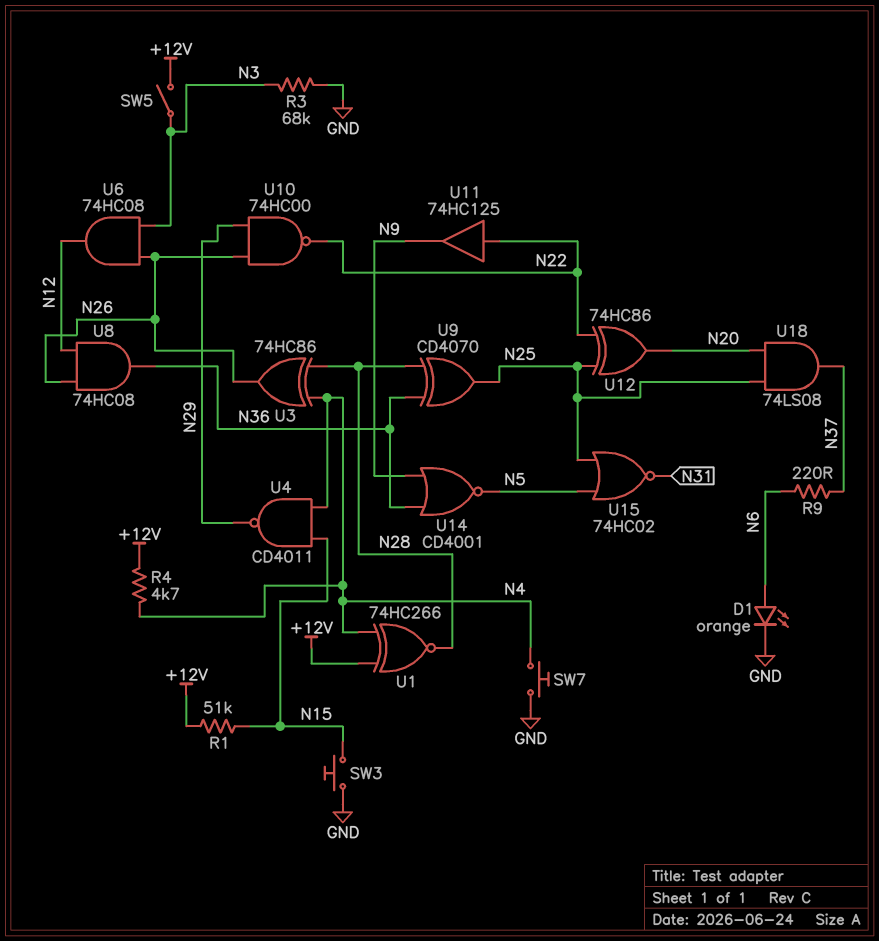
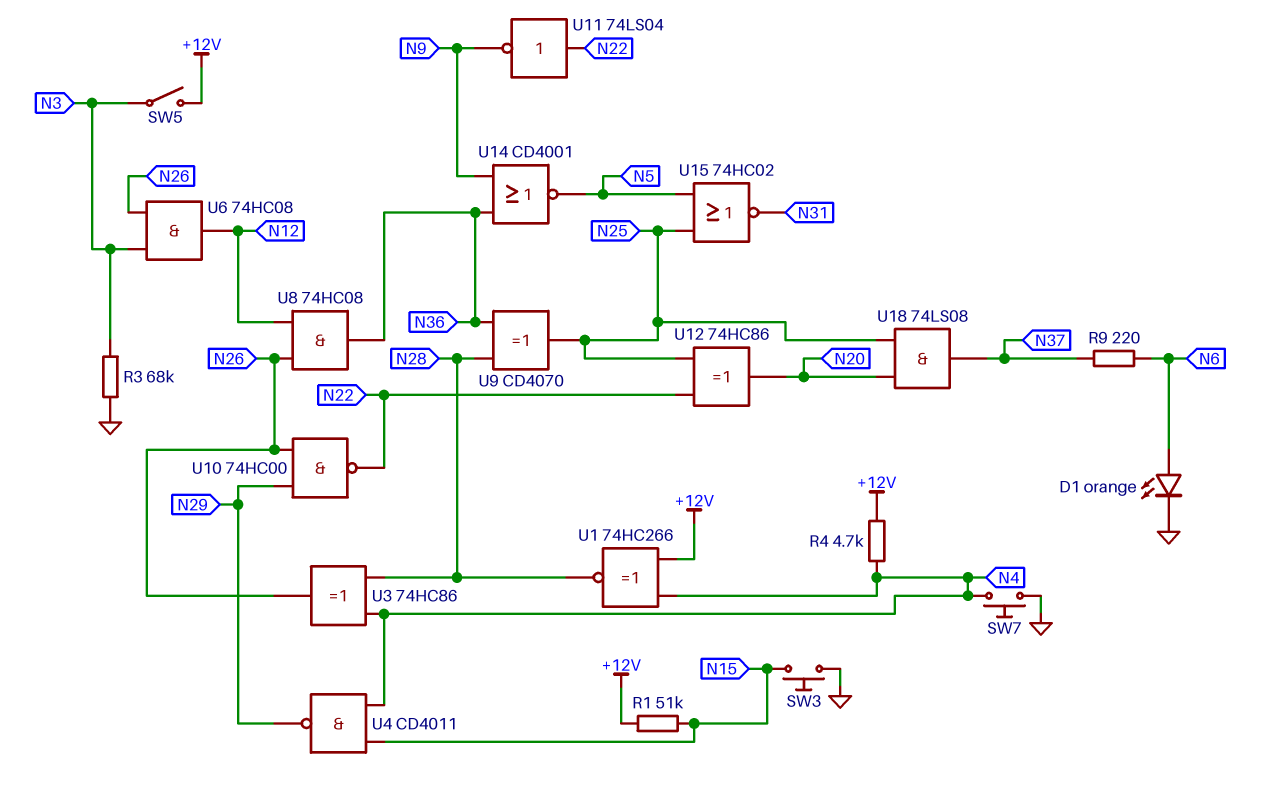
U11: buffer 74HC125 (in N22, out N9) -> NOT 74LS04 (in N22, out N9)

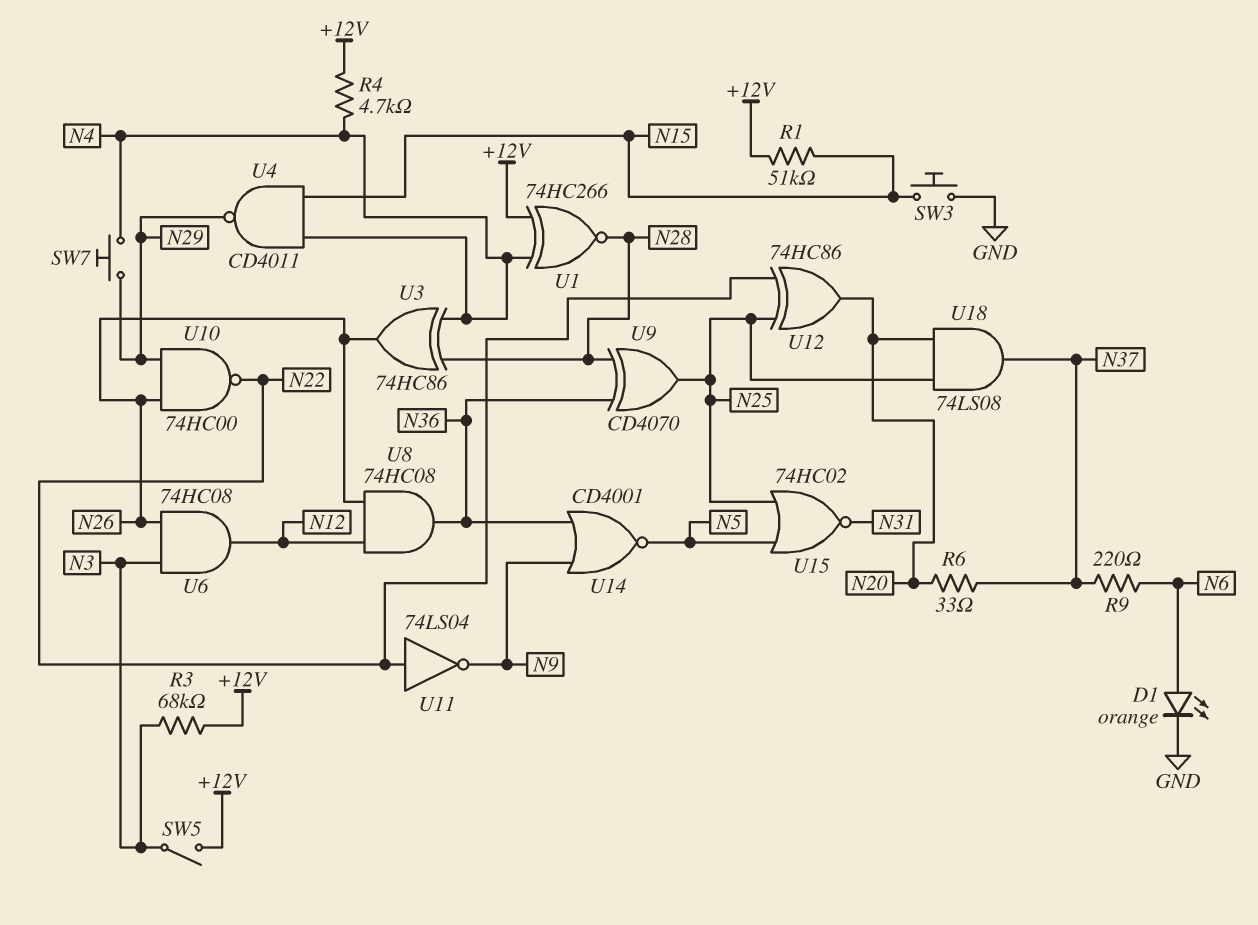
R3: 68k (GND, N3) -> 68k (+12V, N3)
R6: none -> 33 (N20, N37)
SW7: button (GND, N4) -> button (N4, N29)

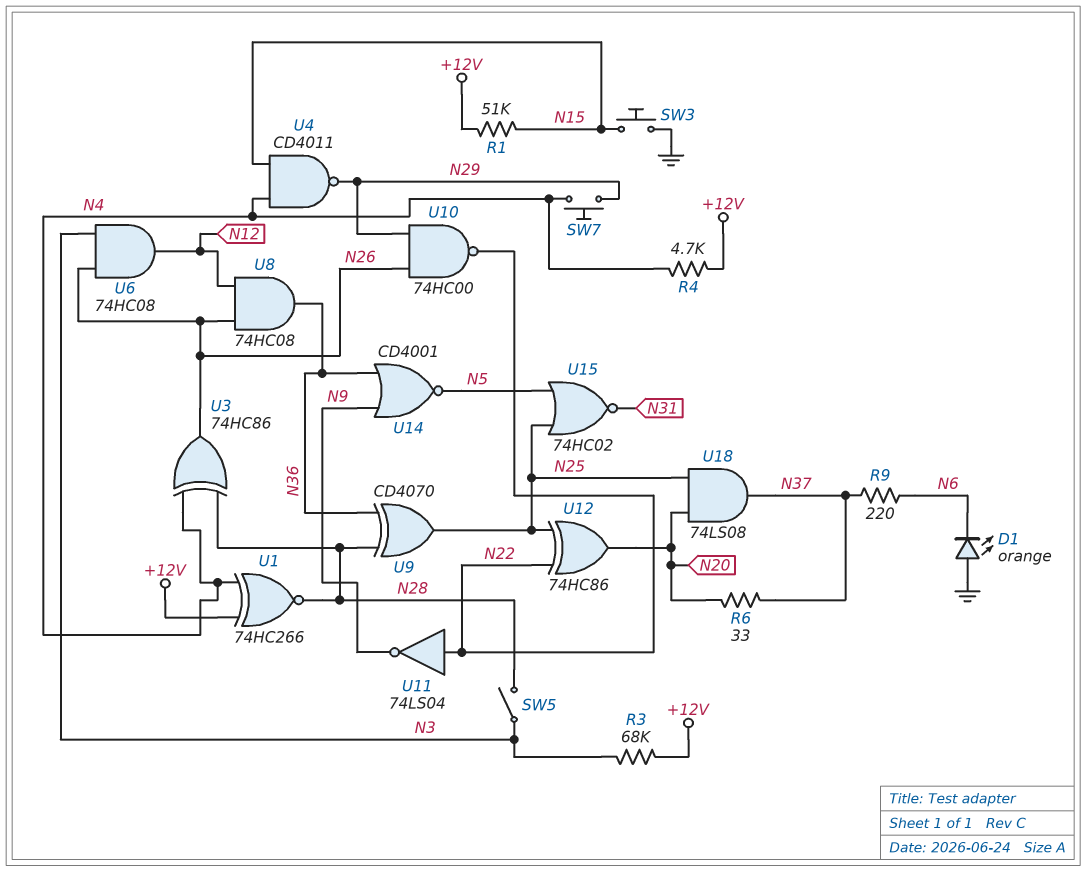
D1: LED orange (A N6, K GND) -> LED orange (A GND, K N6)
SW5: switch (+12V, N3) -> switch (N3, N28)

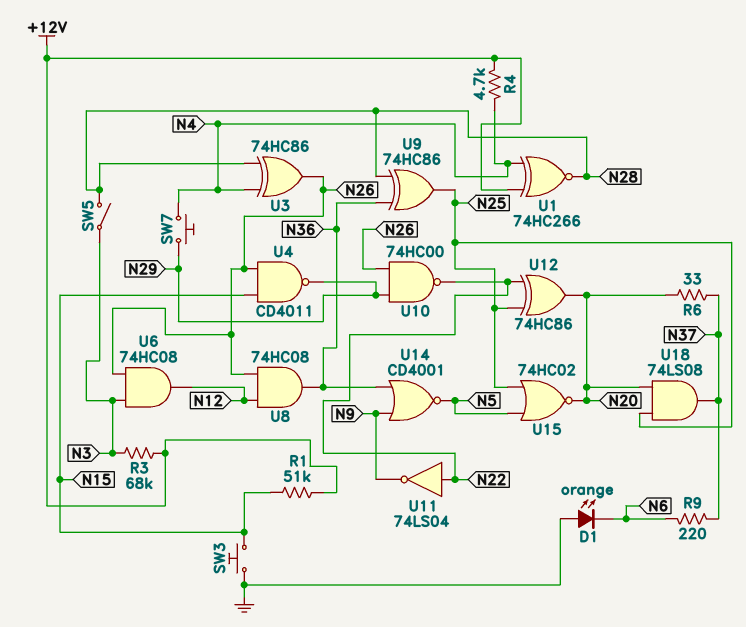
U4: NAND CD4011 (in N4, in N15, out N29) -> NAND CD4011 (in N15, in N26, out N29)
U9: XOR CD4070 (in N28, in N36, out N25) -> XOR 74HC86 (in N28, in N36, out N25)
U15: NOR 74HC02 (in N5, in N25, out N31) -> NOR 74HC02 (in N5, in N25, out N20)

